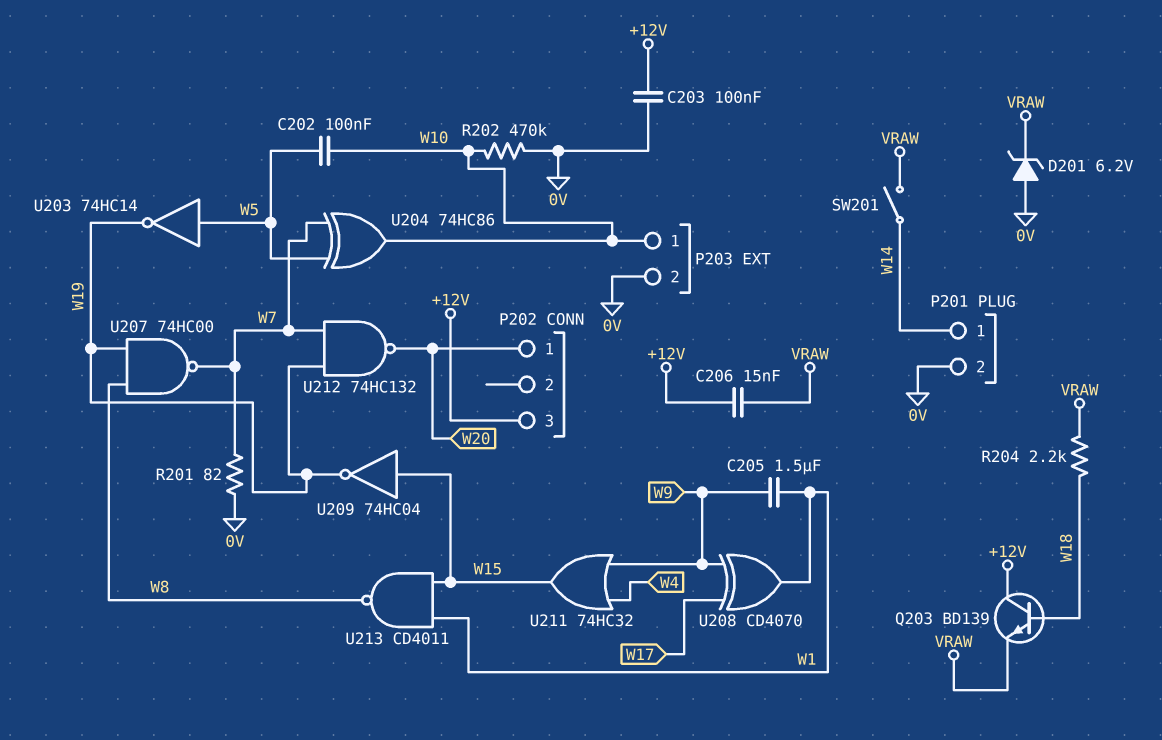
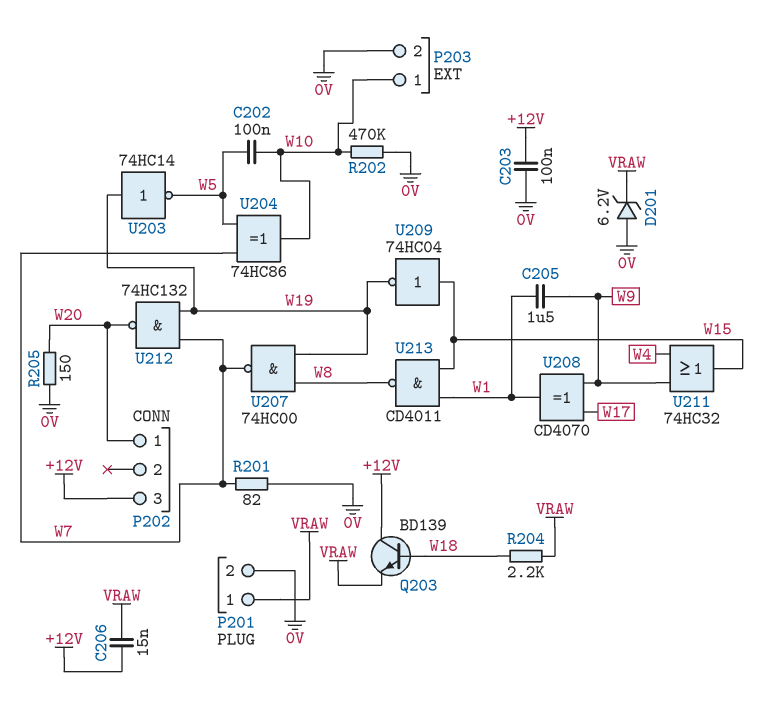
P201 pin 1: W14 -> VRAW
R205: none -> 150 (0V, W20)
SW201: switch (VRAW, W14) -> none
U203: NOT 74HC14 (in W5, out W19) -> NOT 74HC14 (in W19, out W5)

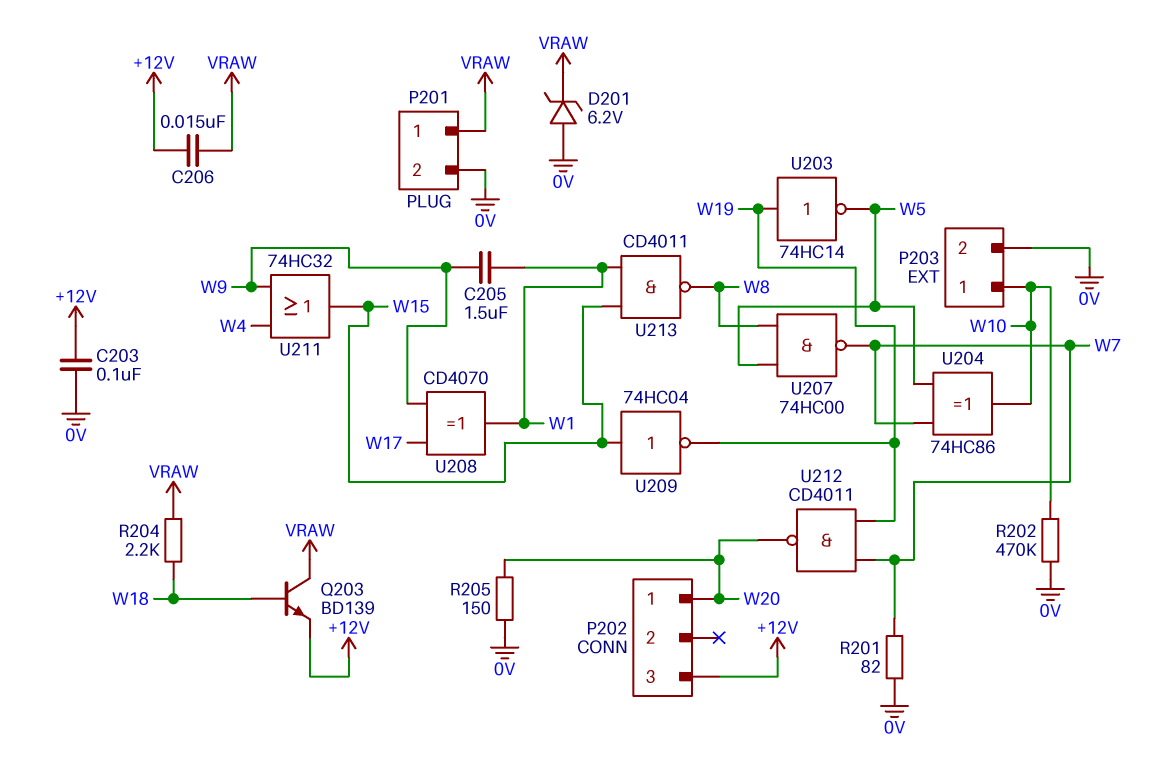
C202: 100nF (W5, W10) -> none
Q203: NPN BD139 (B W18, C +12V, E VRAW) -> NPN BD139 (B W18, C VRAW, E +12V)
U207: NAND 74HC00 (in W8, in W19, out W7) -> NAND 74HC00 (in W5, in W8, out W7)
U212: NAND 74HC132 (in W7, in W19, out W20) -> NAND CD4011 (in W7, in W19, out W20)

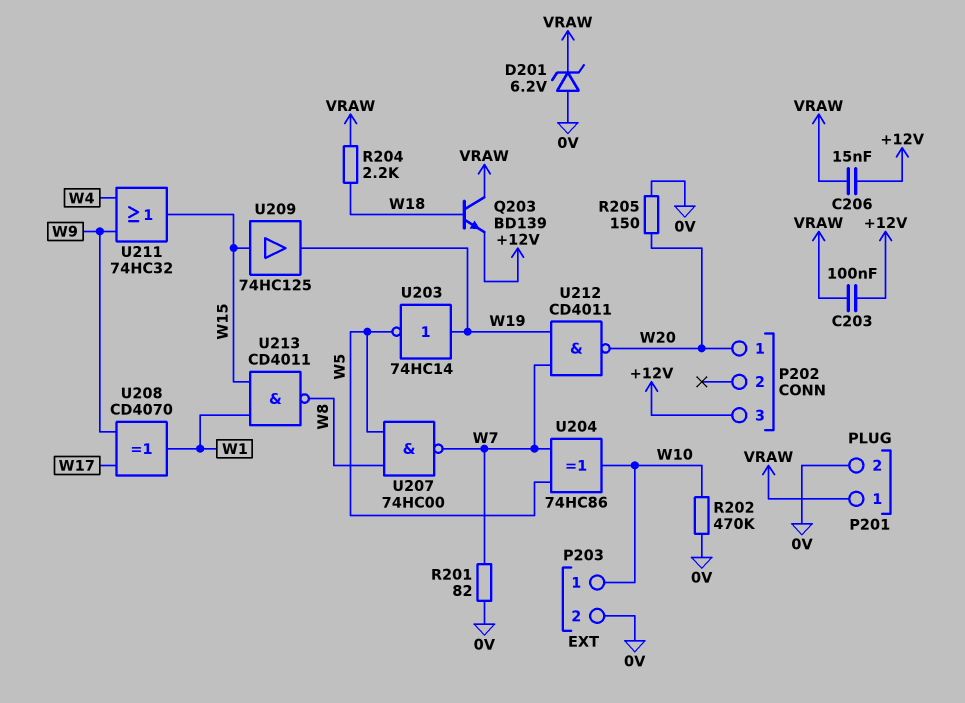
C203: 100nF (+12V, 0V) -> 100nF (+12V, VRAW)
C205: 1.5uF (W1, W9) -> none
U209: NOT 74HC04 (in W15, out W19) -> buffer 74HC125 (in W15, out W19)

